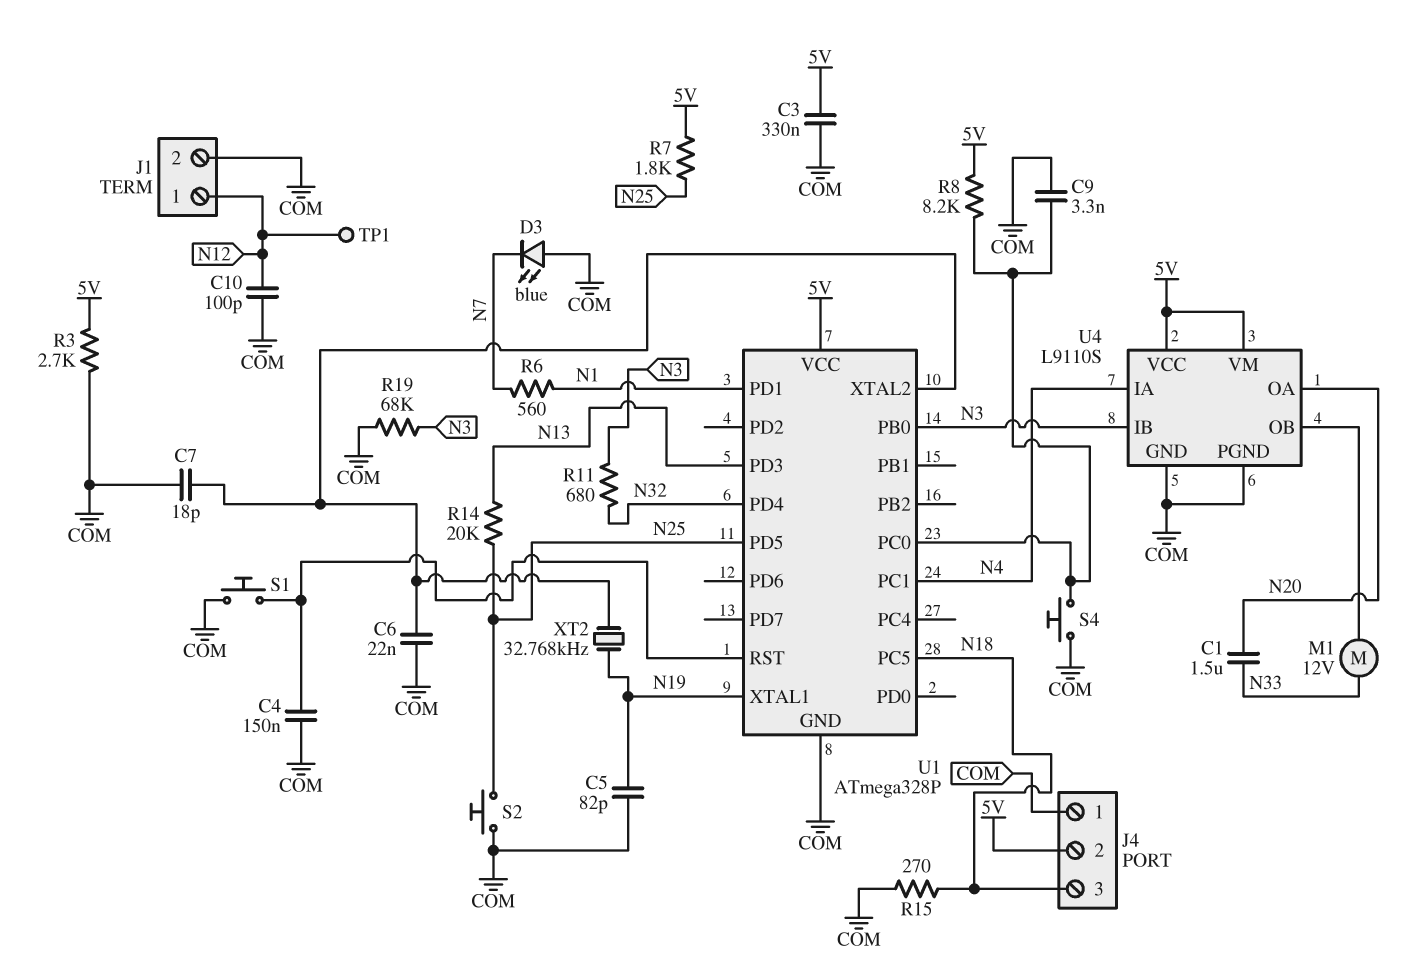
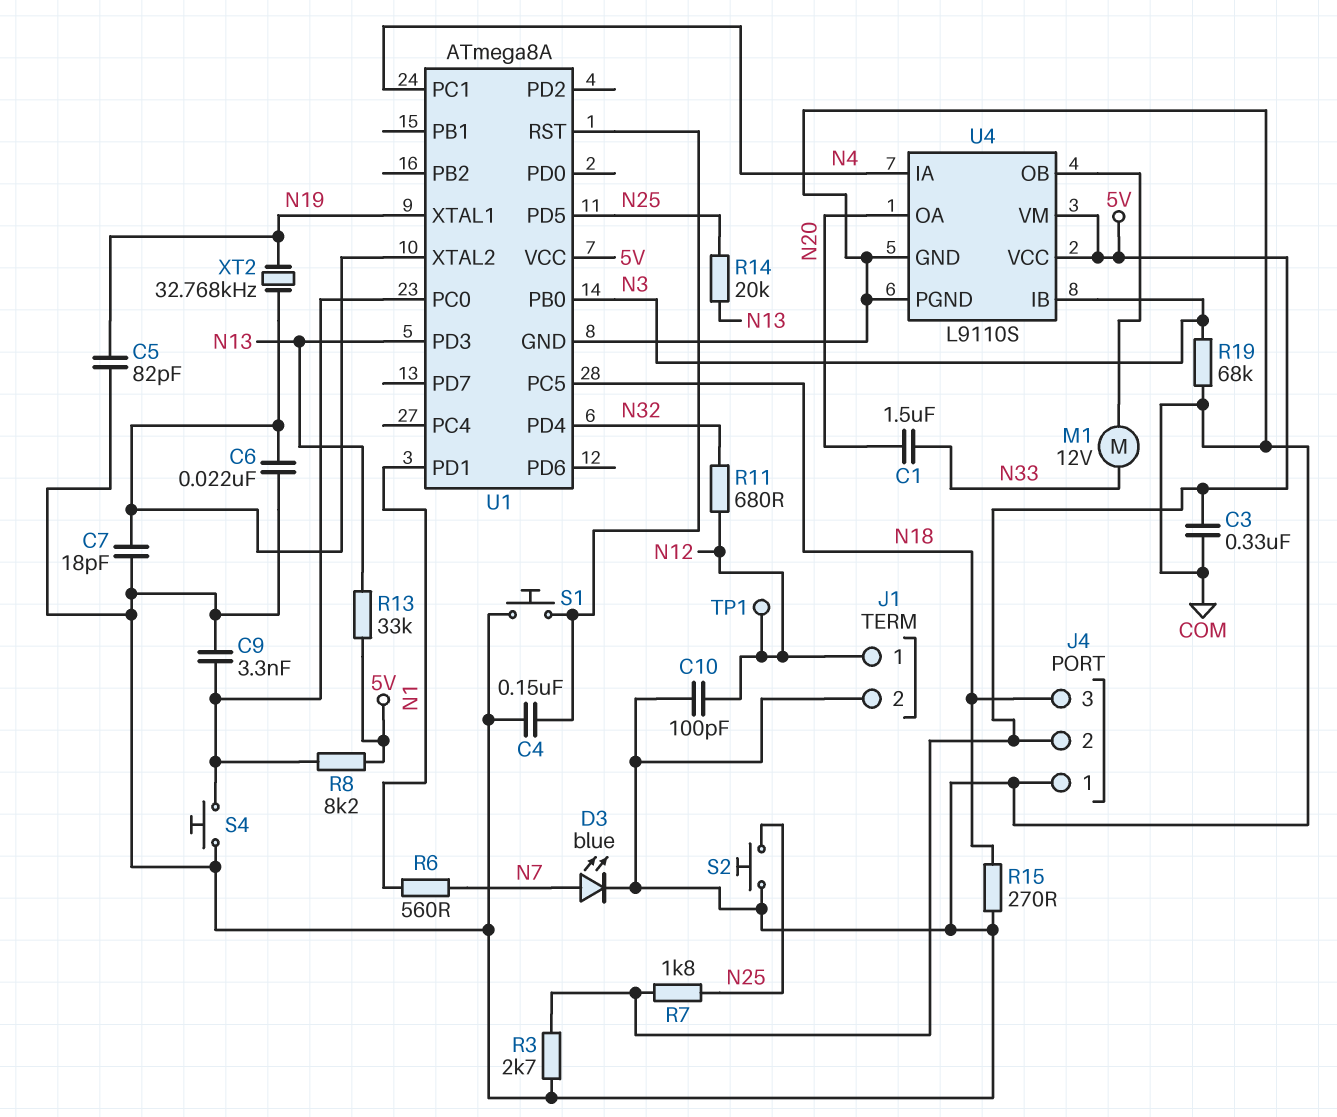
D3: LED blue (A COM, K N7) -> LED blue (A N7, K COM)
R11: 680 (N3, N32) -> 680 (N12, N32)
R13: none -> 33k (5V, N13)
U1: ATmega328P -> ATmega8A

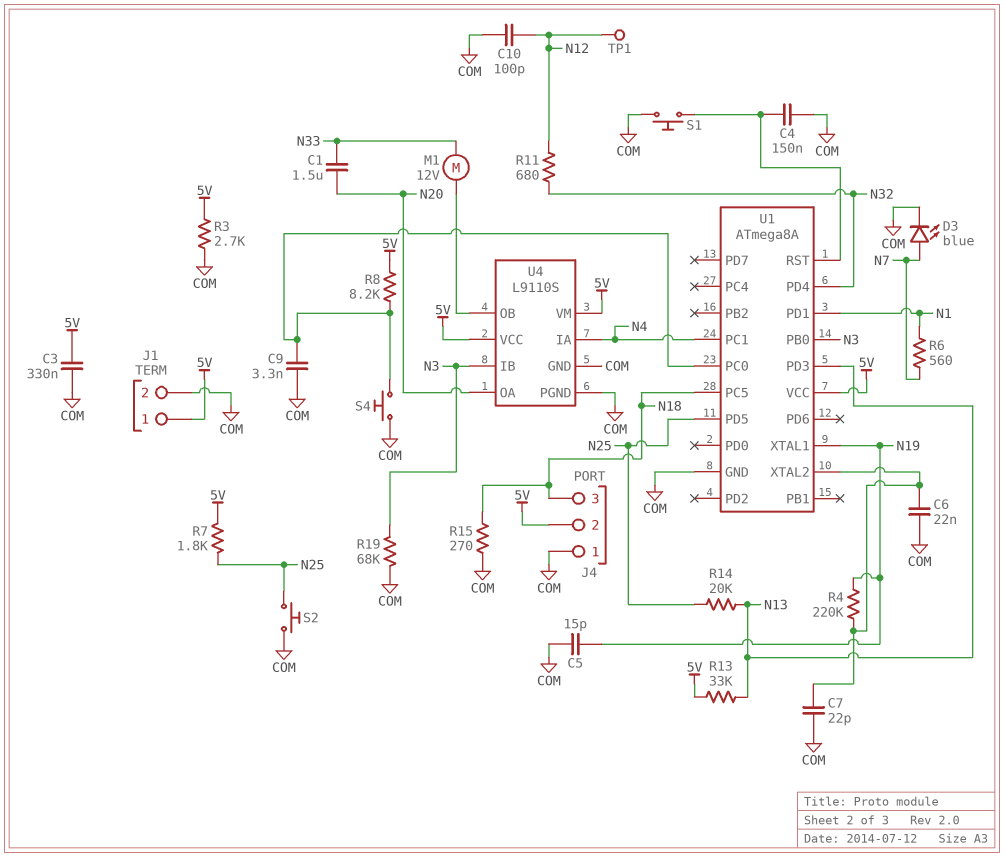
C5: 82pF (COM, N19) -> 15pF (COM, N19)
C7: 18pF (COM, U1/XTAL2) -> 22pF (COM, U1/XTAL2)
J1 pin 1: N12 -> 5V
R4: none -> 220k (N19, U1/XTAL2)
XT2: 32.768kHz (N19, U1/XTAL2) -> none

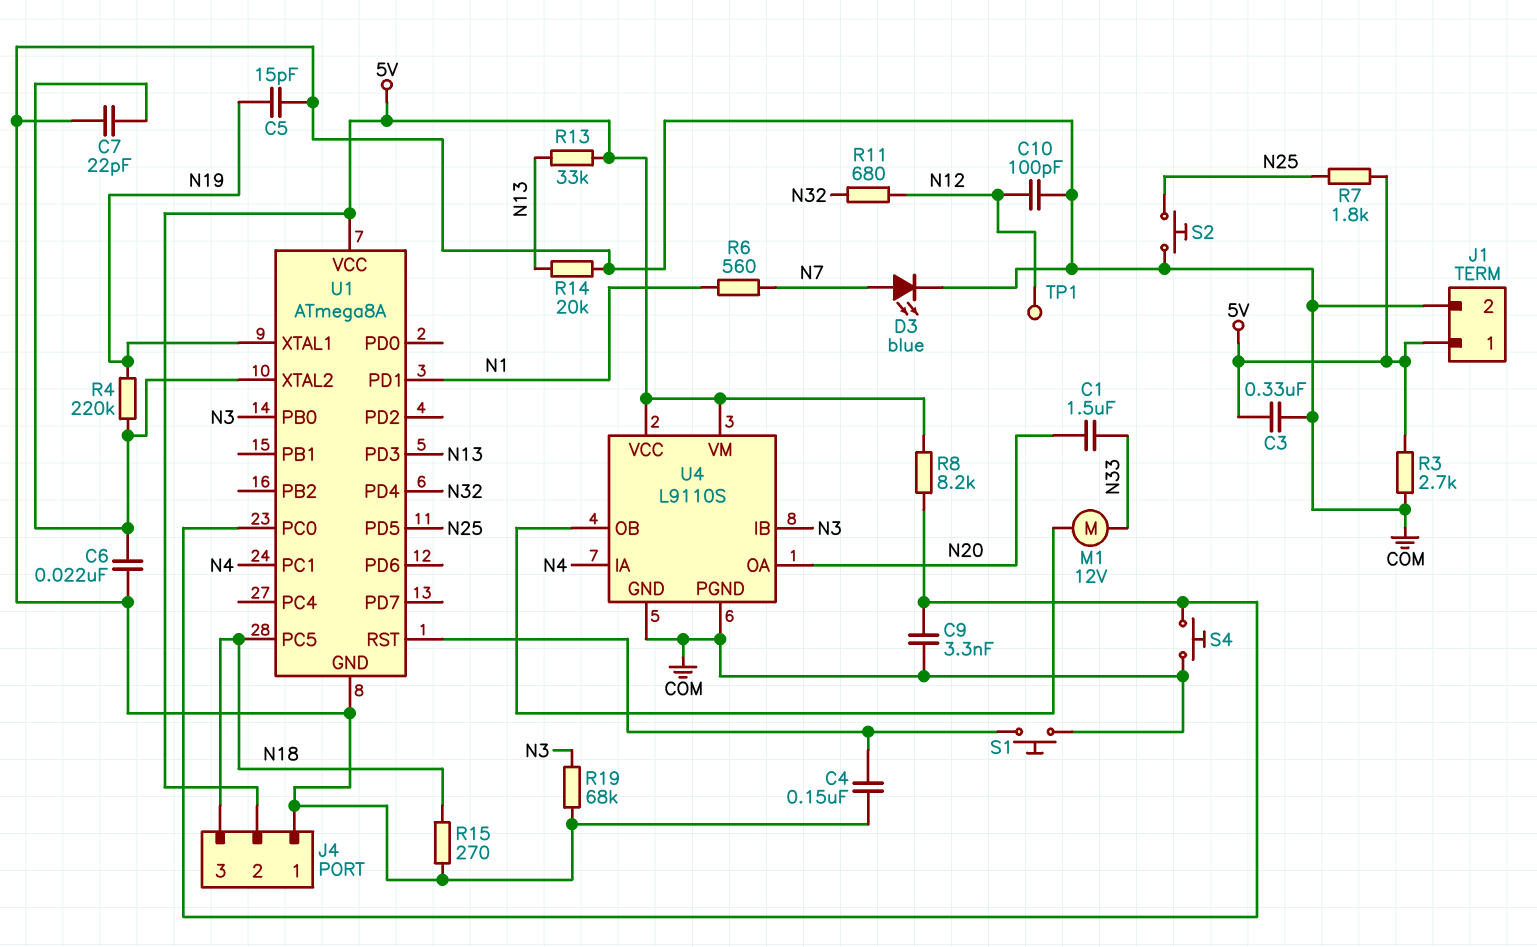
R14: 20k (N13, N25) -> 20k (COM, N13)

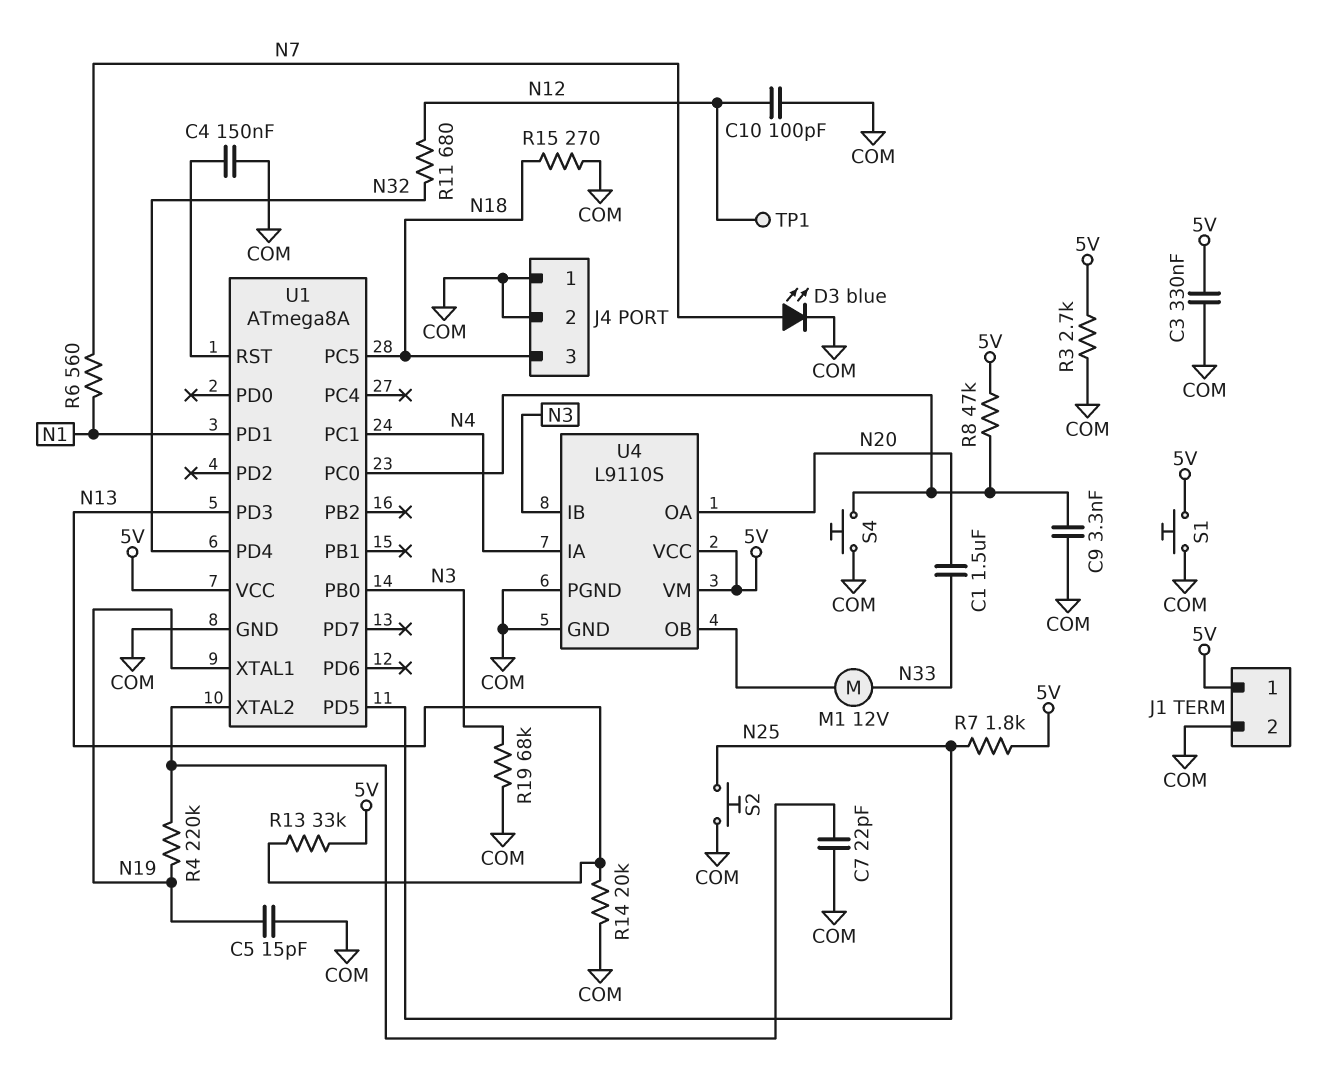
C6: 22nF (COM, U1/XTAL2) -> none
J4 pin 2: 5V -> COM
R8: 8.2k (5V, U1/PC0) -> 47k (5V, U1/PC0)
S1: button (COM, U1/RST) -> button (5V, COM)

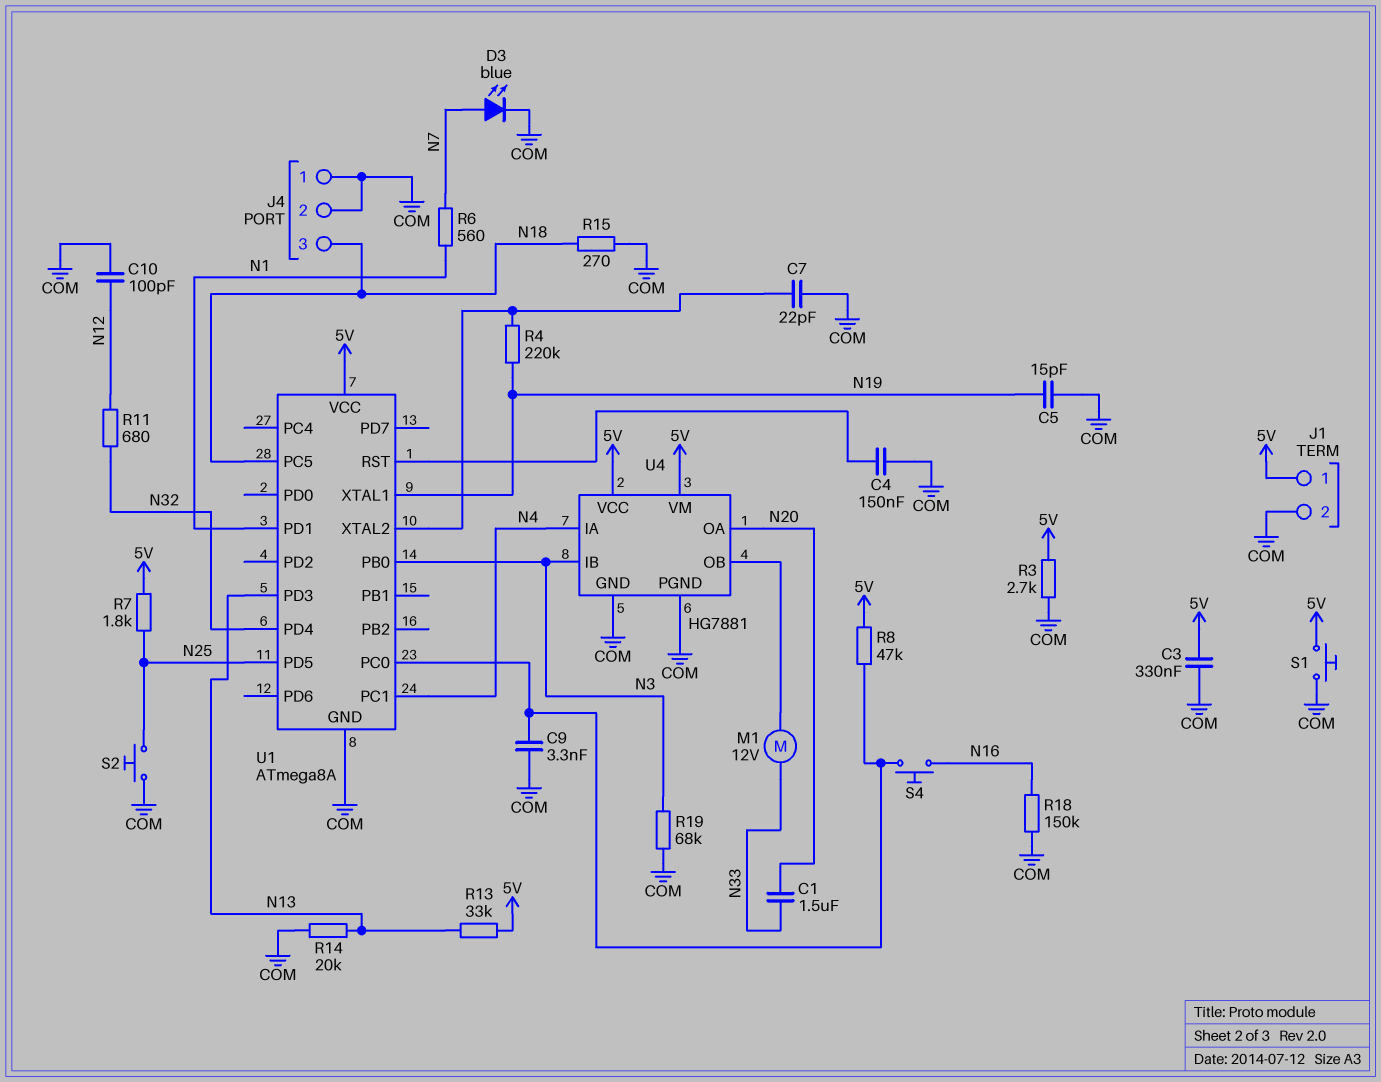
R18: none -> 150k (COM, N16)
S4: button (COM, U1/PC0) -> button (N16, U1/PC0)
TP1: test point (N12) -> none
U4: L9110S -> HG7881

